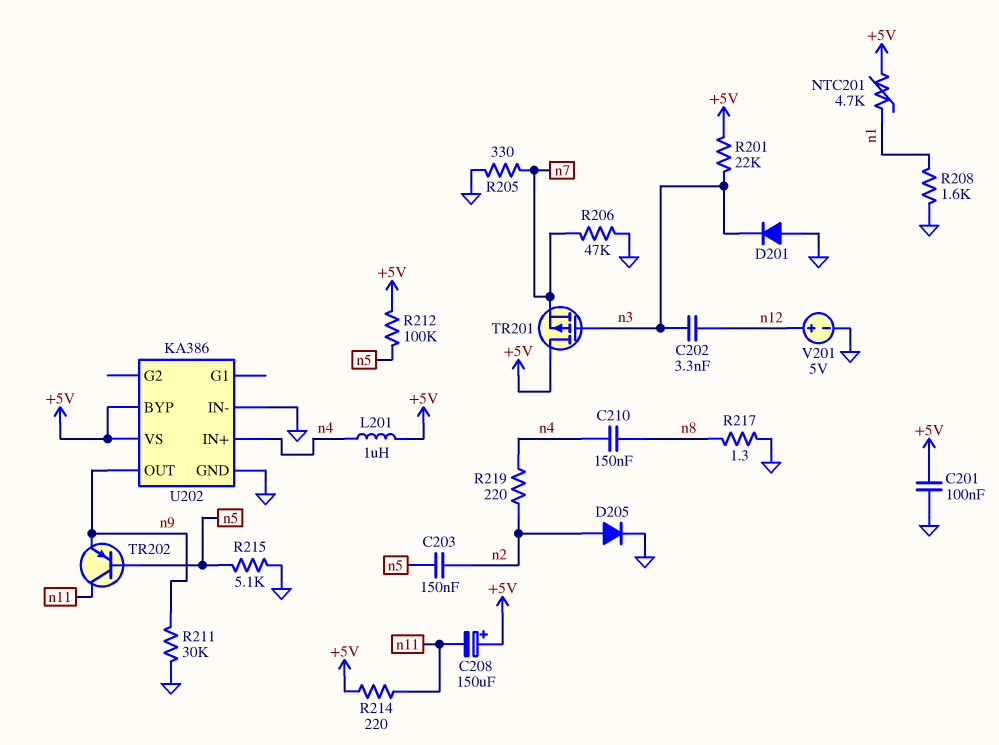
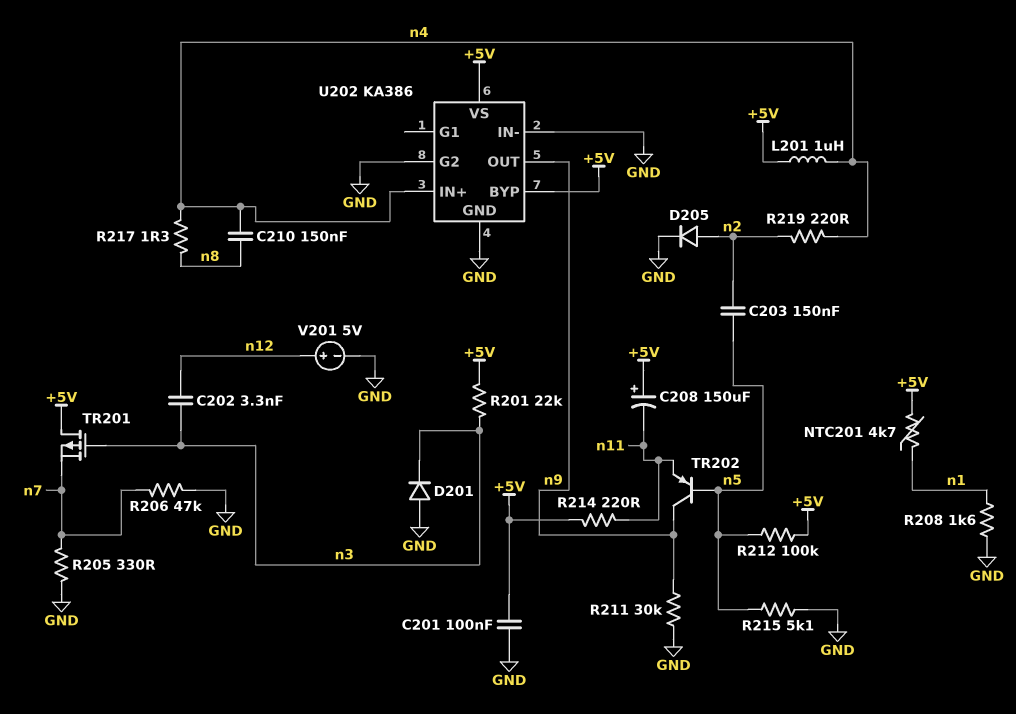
R217: 1.3 (GND, n8) -> 1.3 (n4, n8)
TR202: PNP (B n5, C n11, E n9) -> PNP (B n5, C n9, E n11)
U202 pin G2: none -> GND

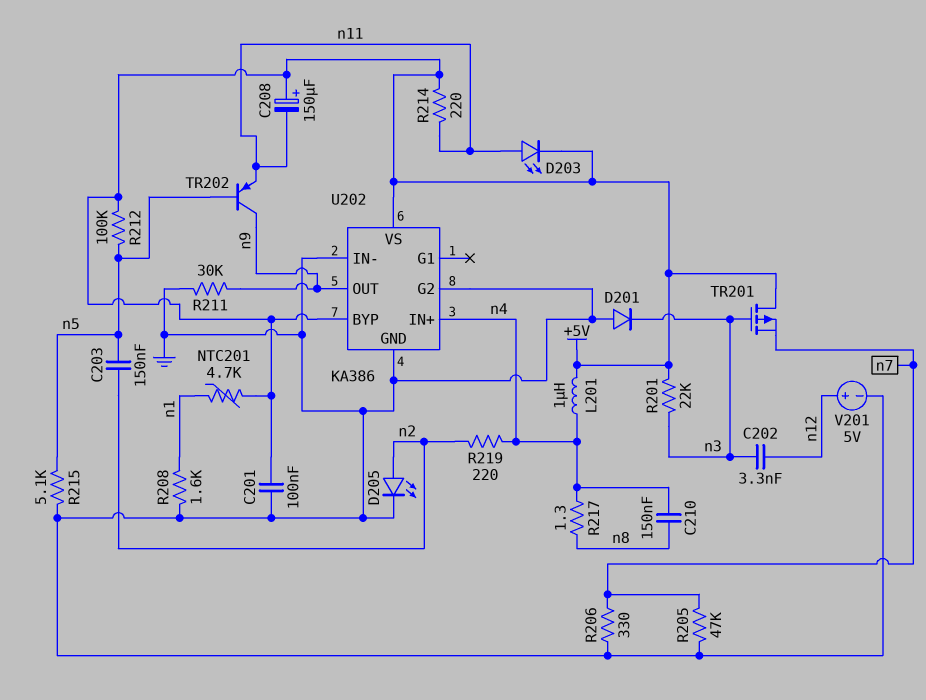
D203: none -> LED (A n11, K +5V)
D205: diode (A n2, K GND) -> LED (A n2, K GND)
R205: 330 (GND, n7) -> 47k (GND, n7)
R206: 47k (GND, n7) -> 330 (GND, n7)

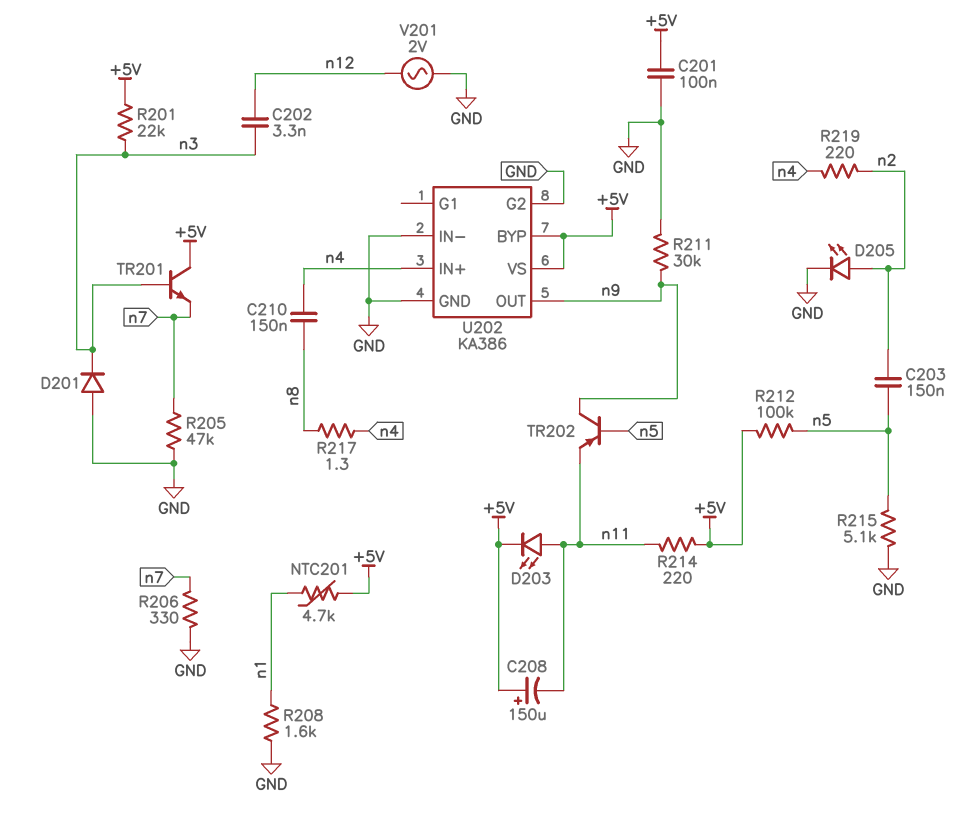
L201: 1uH (+5V, n4) -> none
TR201: PMOS (G n3, D +5V, S n7) -> NPN (B n3, C +5V, E n7)
V201: 5V (plus n12, minus GND) -> AC 2V (GND, n12)

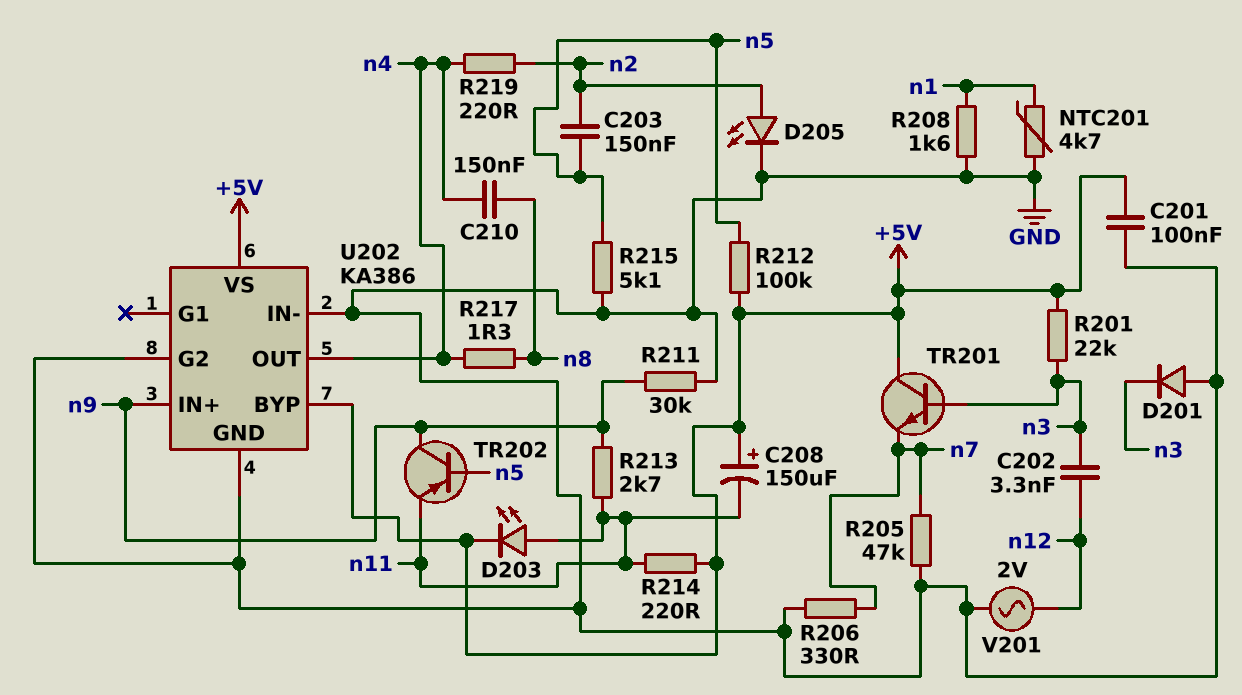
NTC201: 4.7k (+5V, n1) -> 4.7k (GND, n1)
R213: none -> 2.7k (n9, n11)
U202 pin IN+: n4 -> n9
U202 pin OUT: n9 -> n4

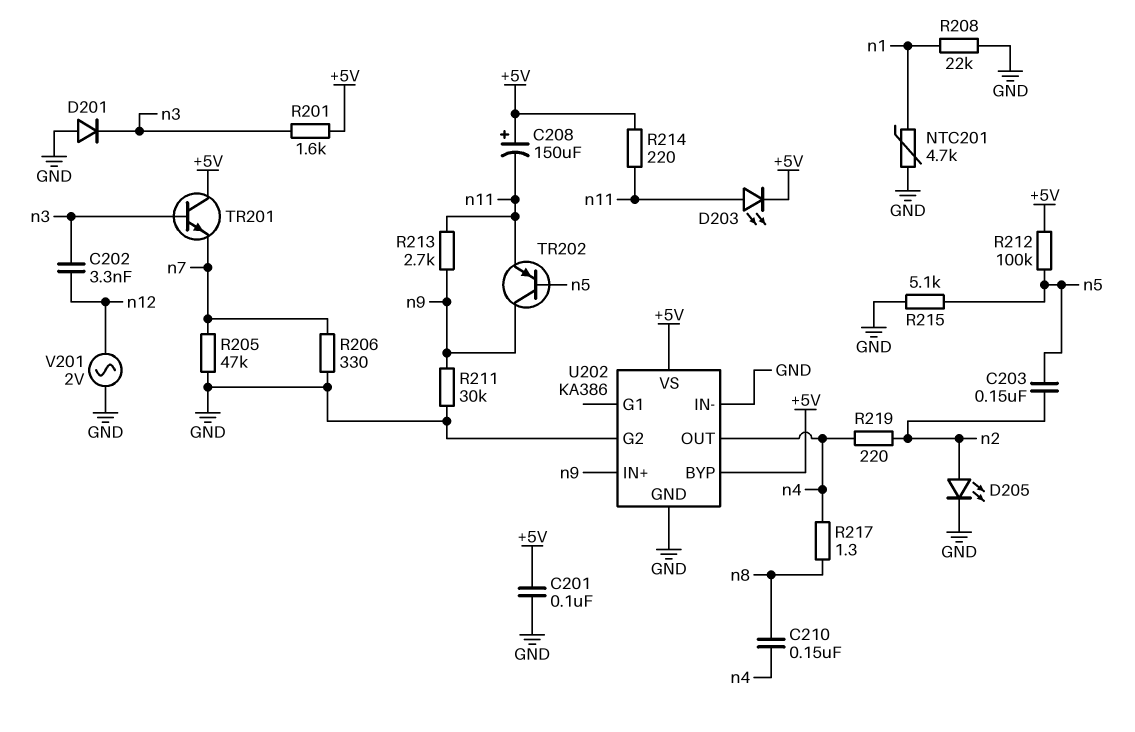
R201: 22k (+5V, n3) -> 1.6k (+5V, n3)
R208: 1.6k (GND, n1) -> 22k (GND, n1)

